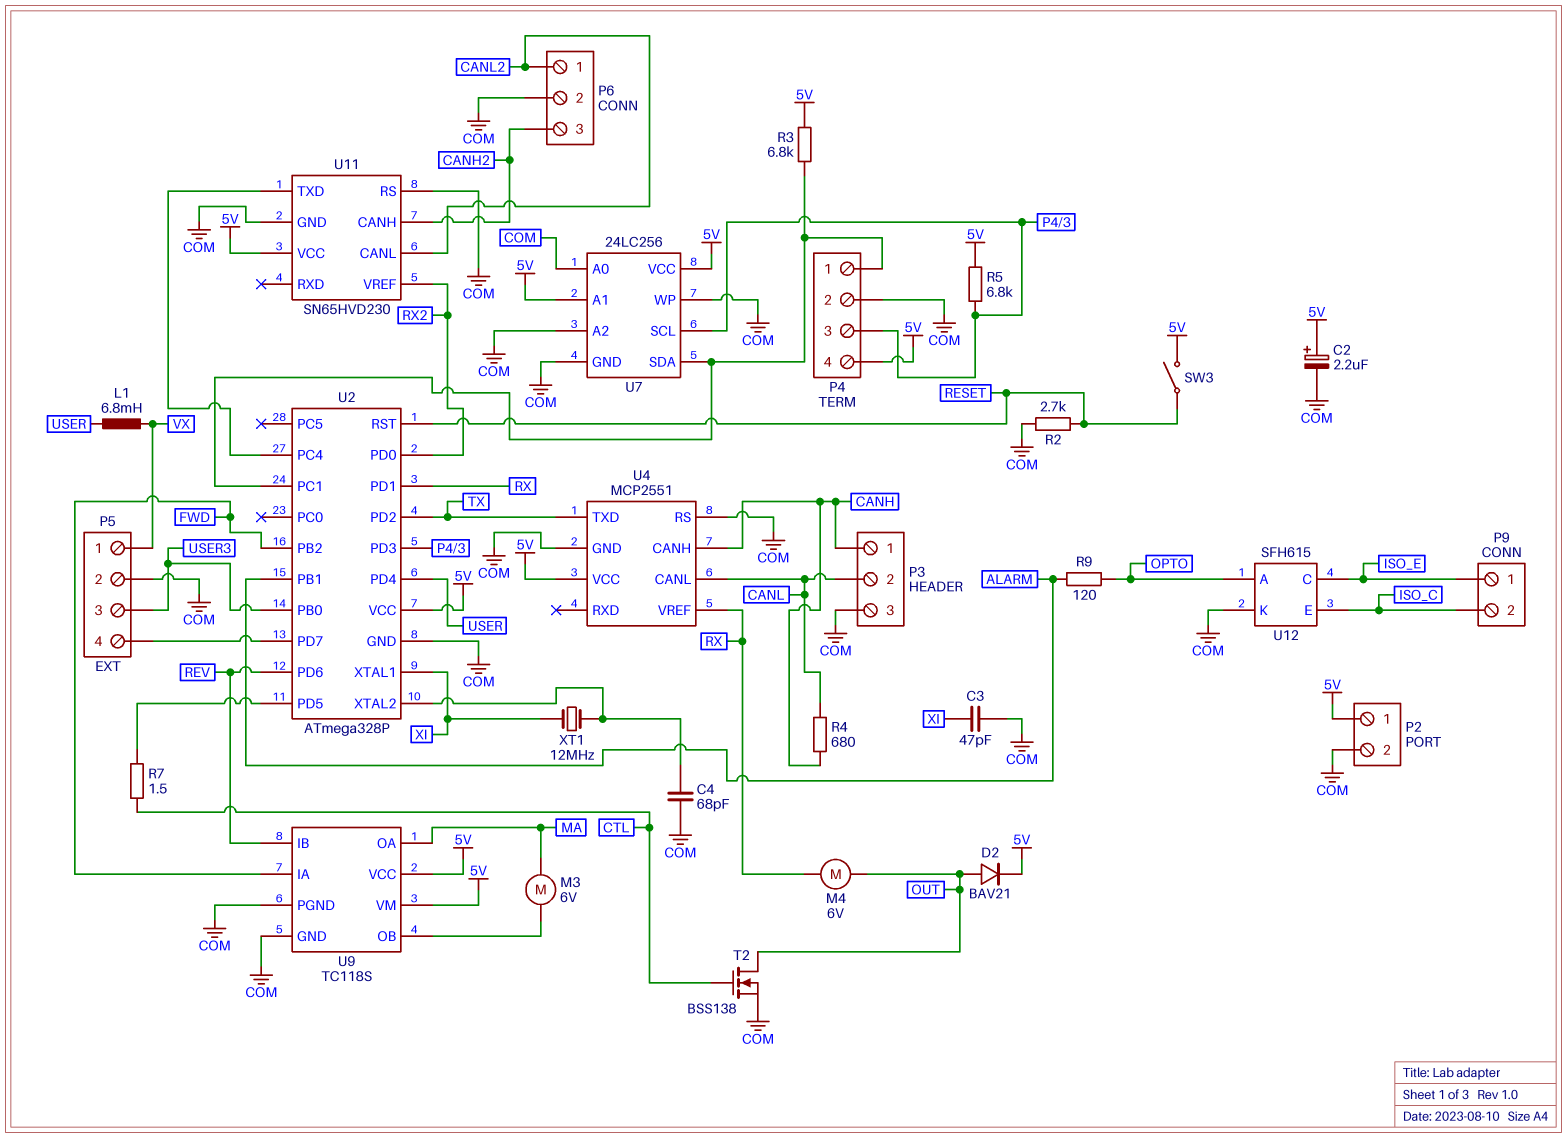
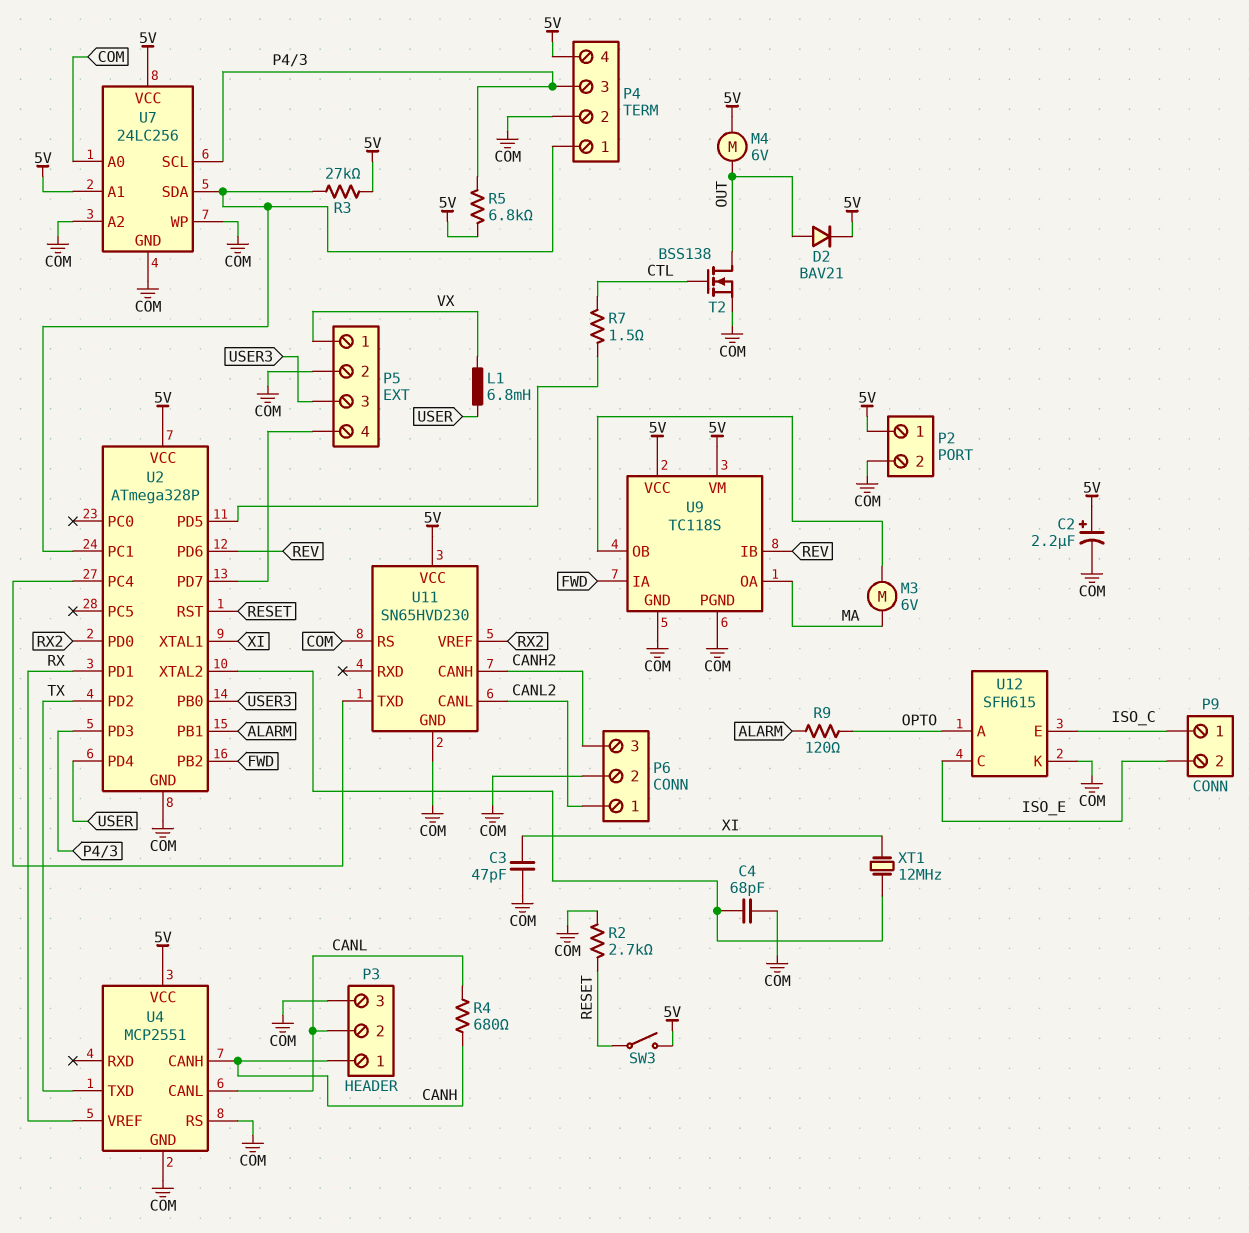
M4: motor 6V (OUT, RX) -> motor 6V (5V, OUT)
P9 pin 1: ISO_E -> ISO_C
P9 pin 2: ISO_C -> ISO_E
R3: 6.8k (5V, P4/1) -> 27k (5V, P4/1)

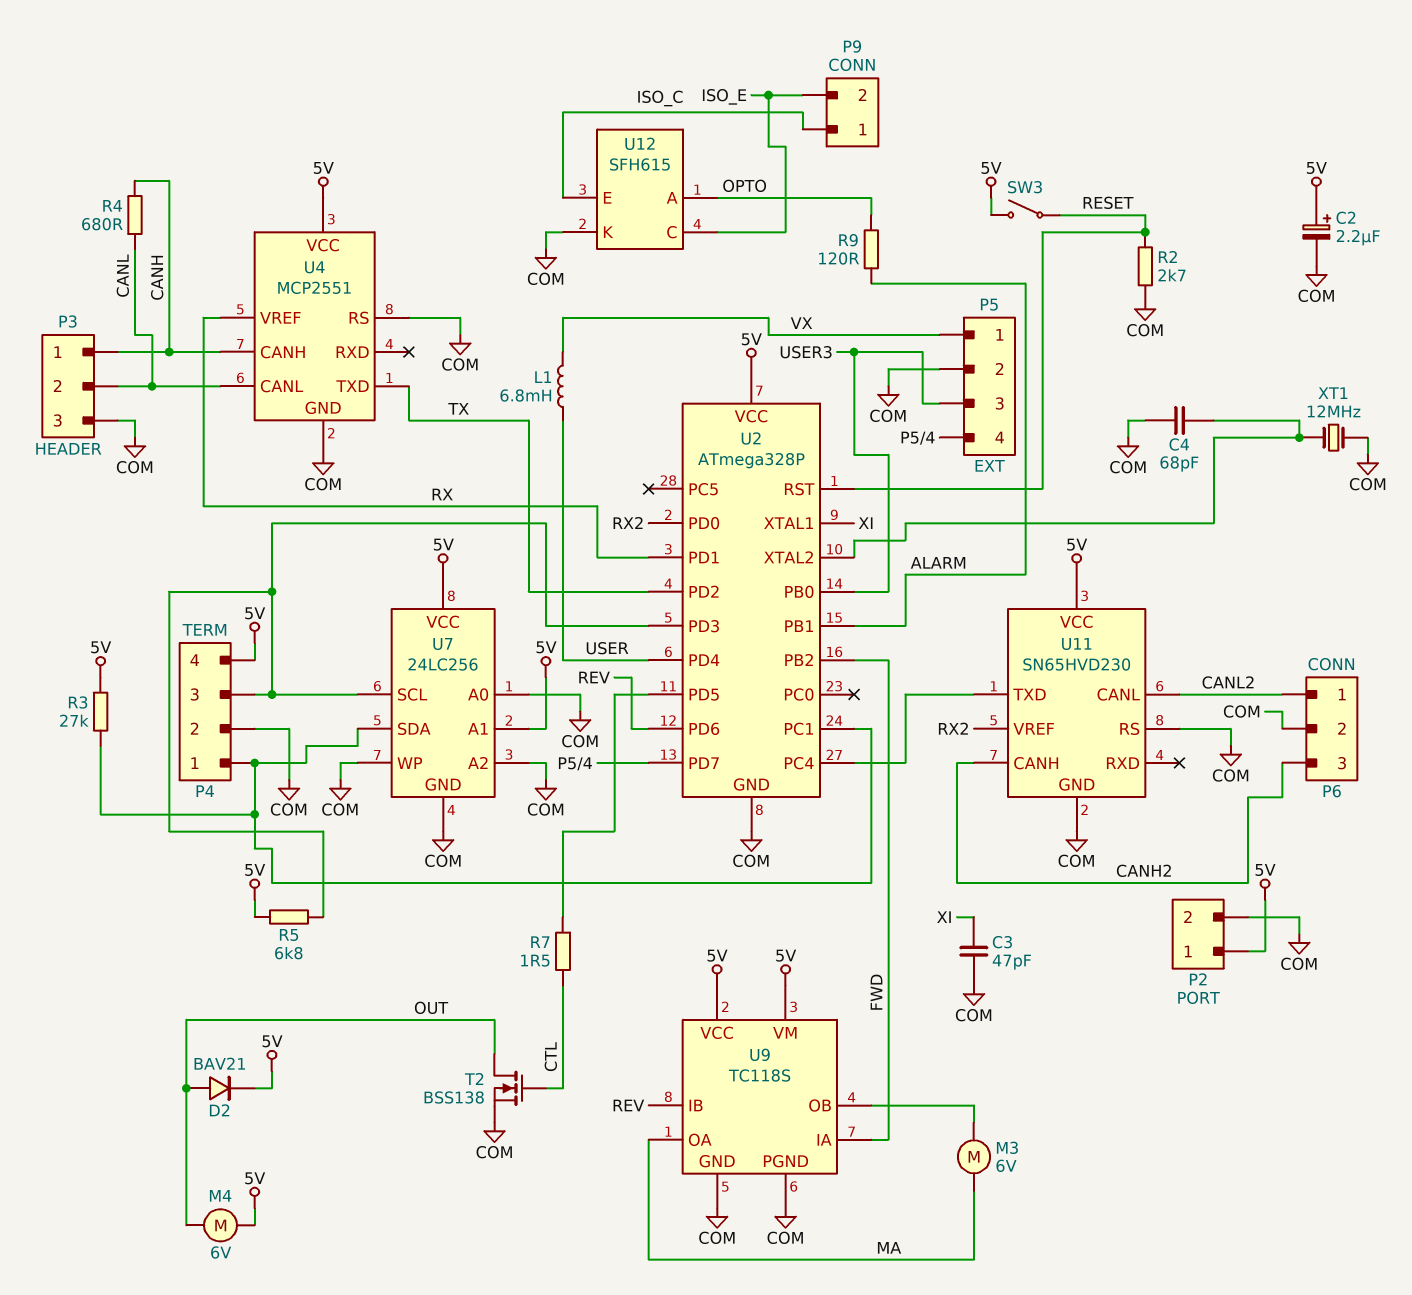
XT1: 12MHz (U2/XTAL2, XI) -> 12MHz (COM, U2/XTAL2)

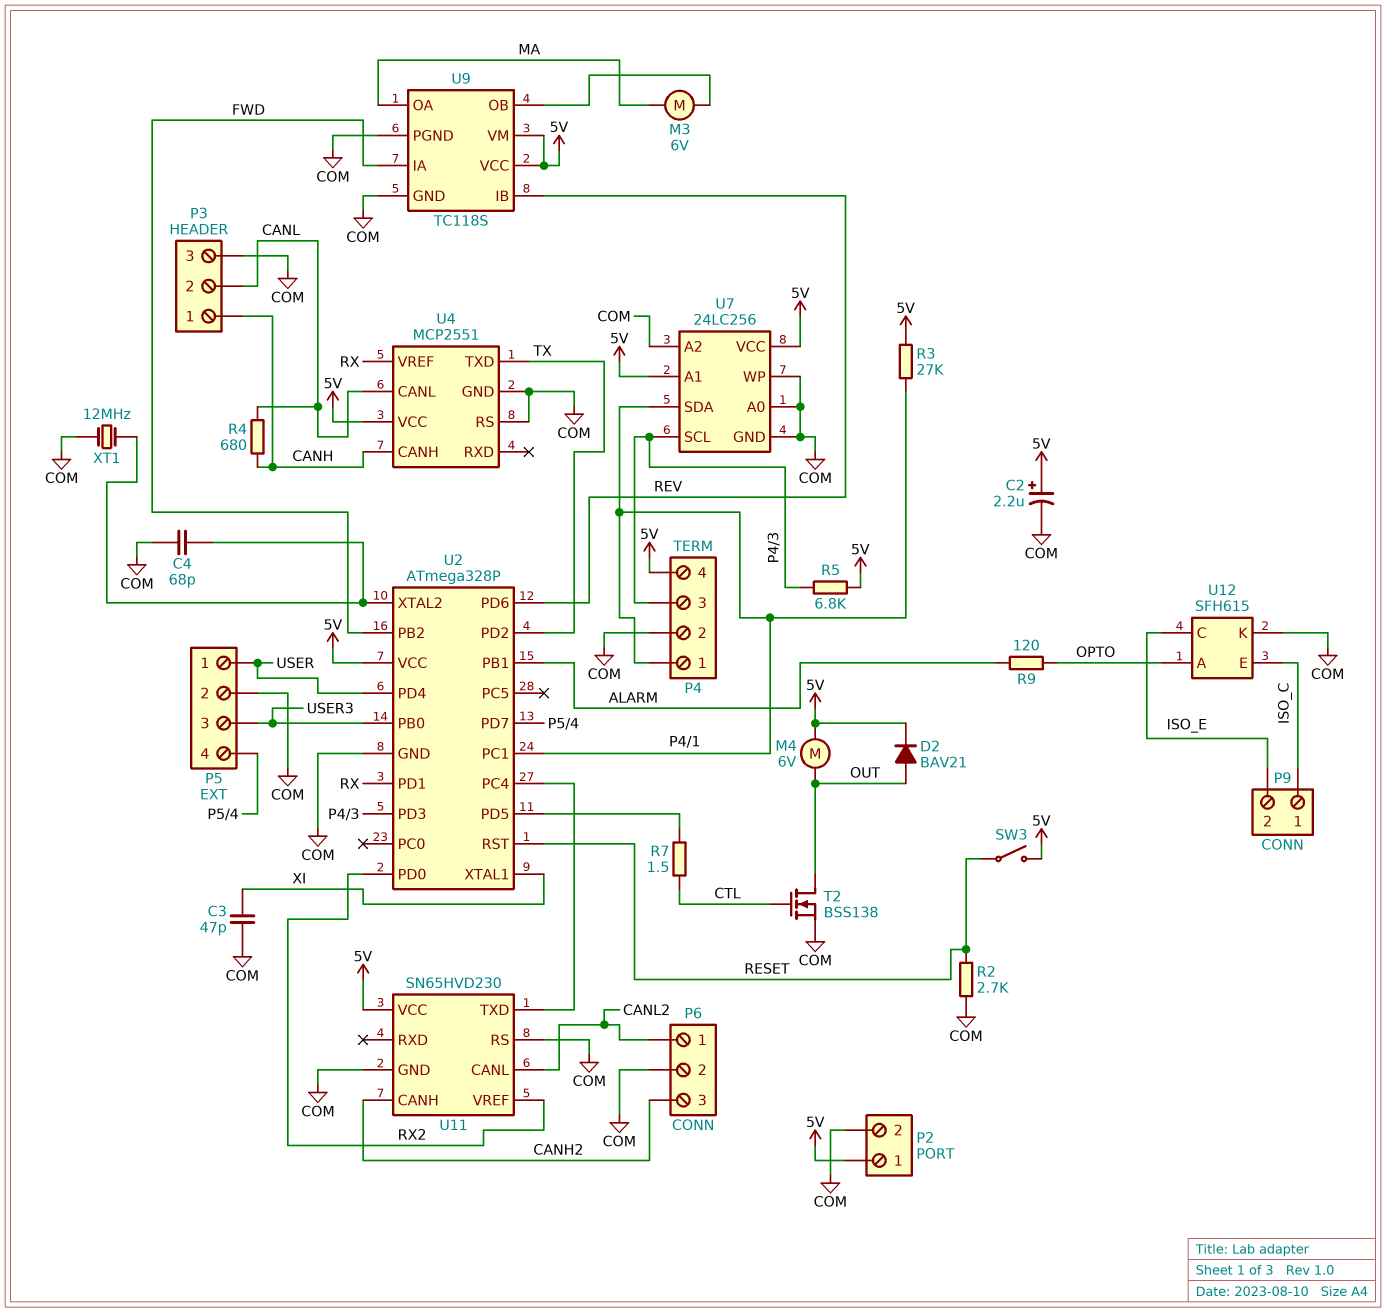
L1: 6.8mH (USER, VX) -> none
P5 pin 1: VX -> USER

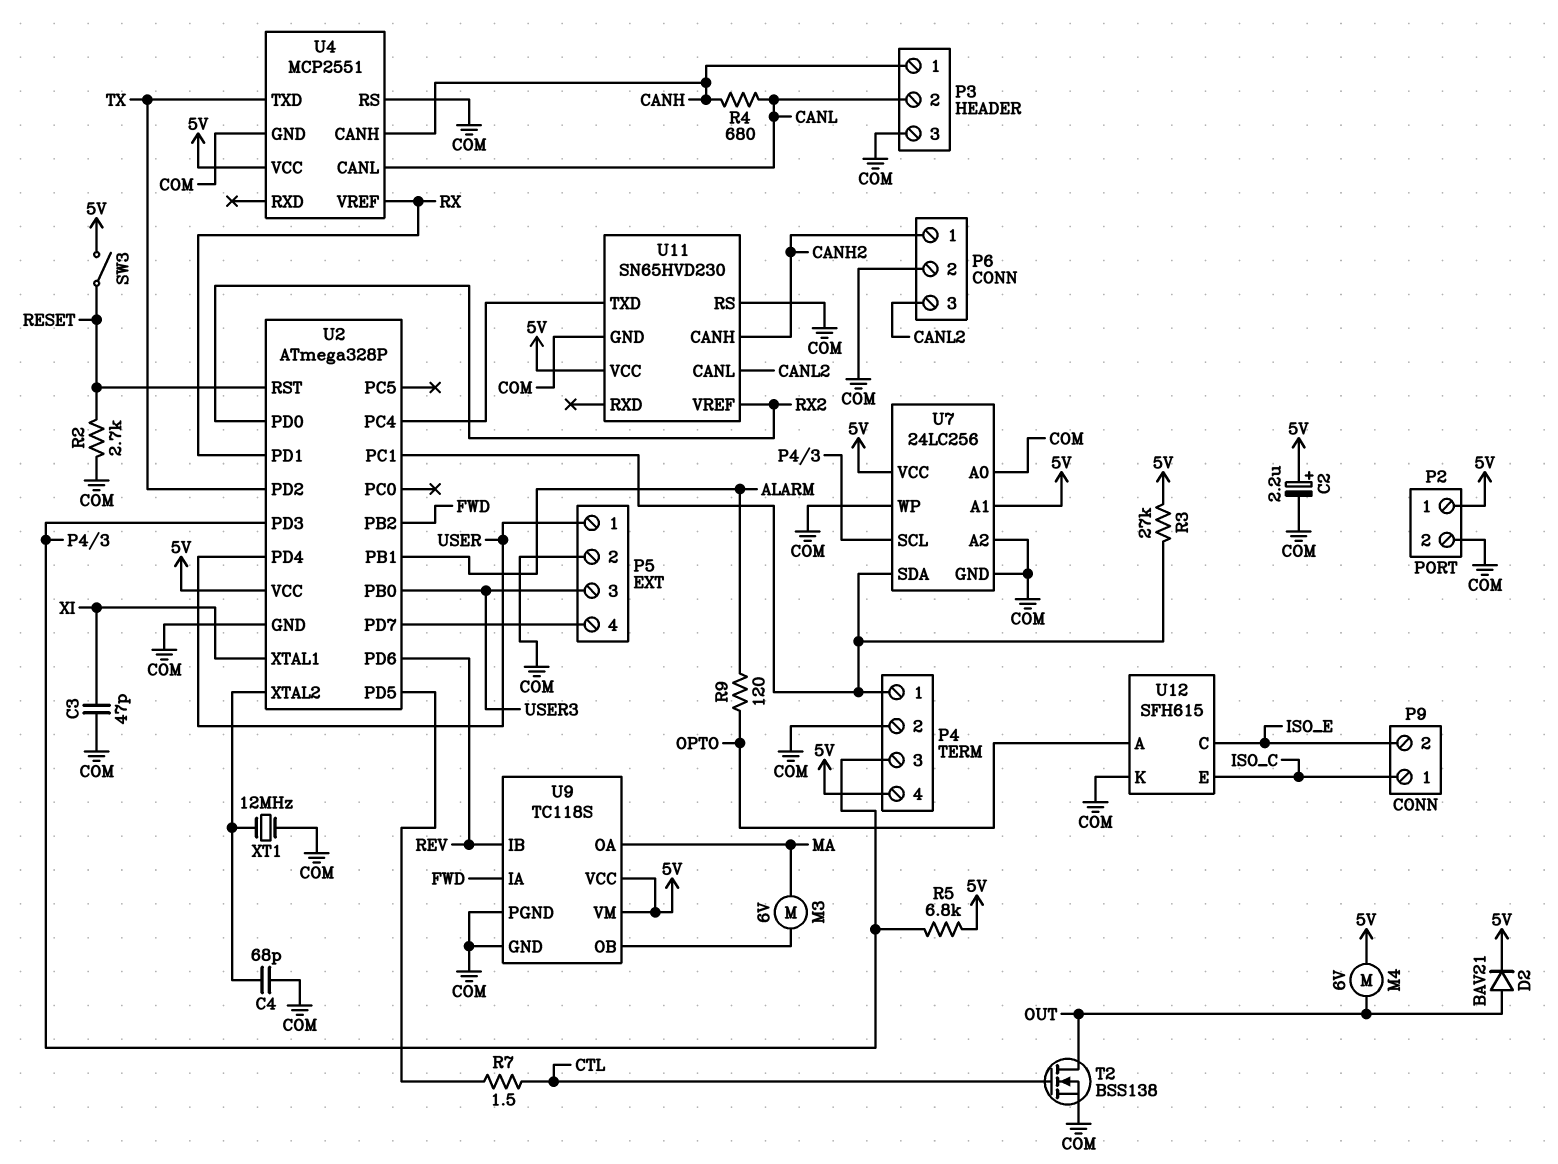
P6 pin 1: CANL2 -> CANH2
P6 pin 3: CANH2 -> CANL2

